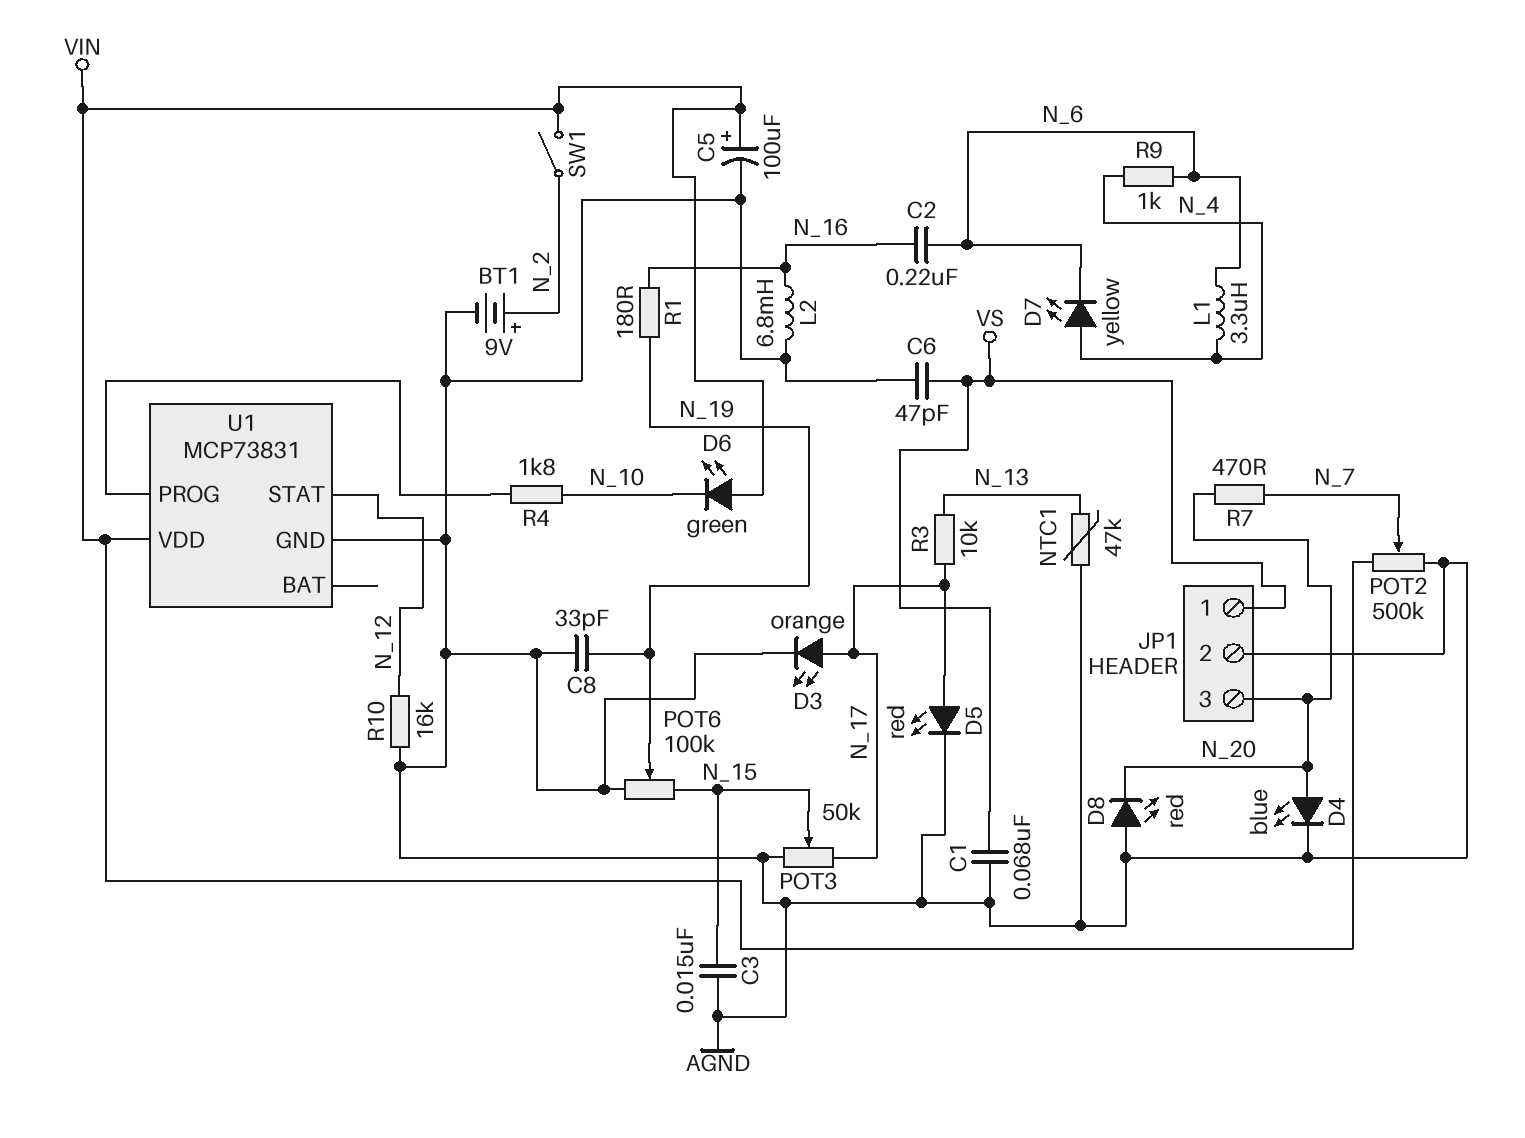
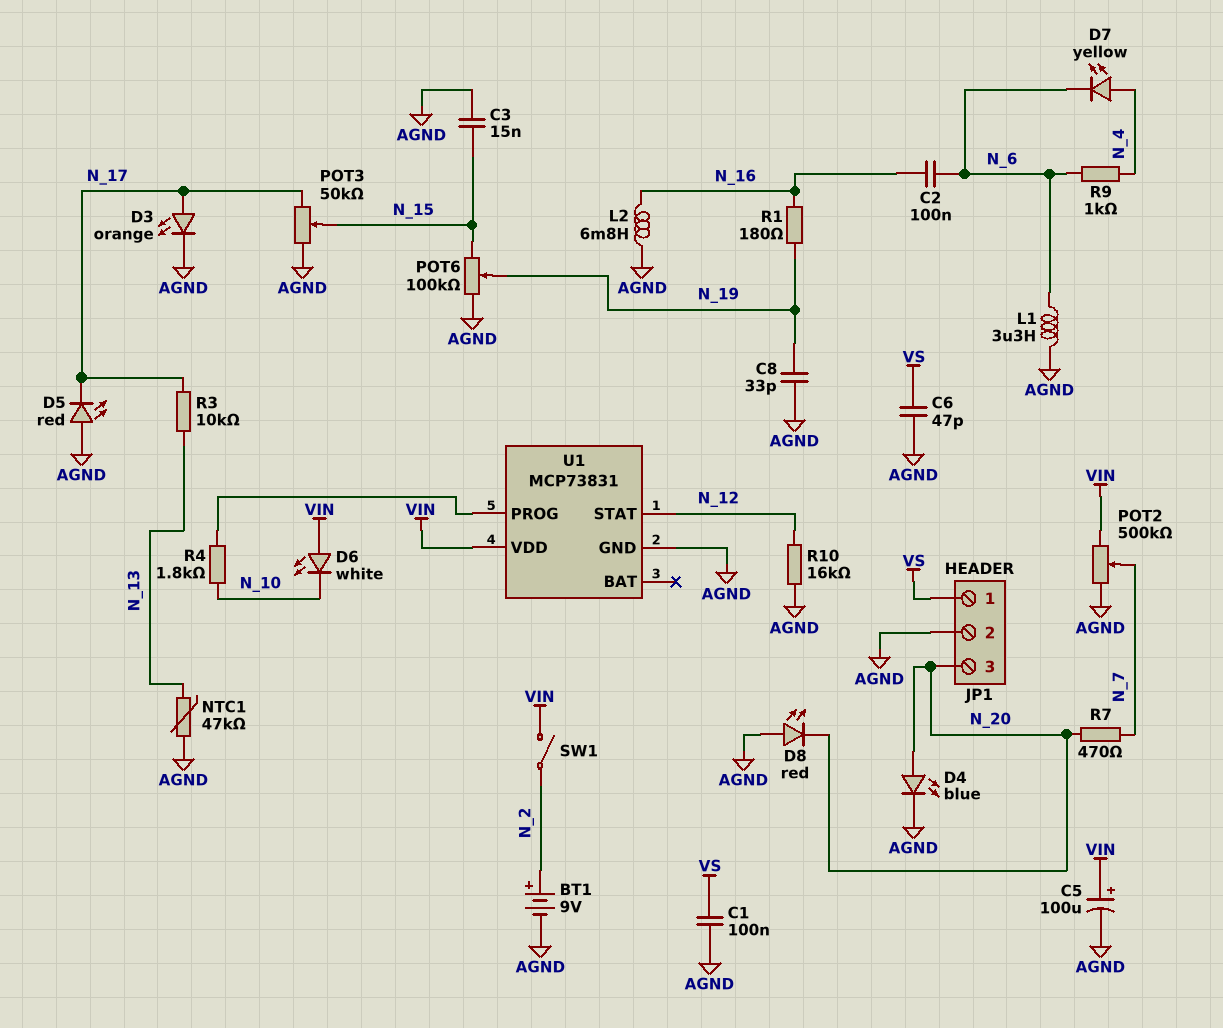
C1: 68nF (AGND, VS) -> 100nF (AGND, VS)
C2: 220nF (N_6, N_16) -> 100nF (N_6, N_16)
D5: LED red (A N_17, K AGND) -> LED red (A AGND, K N_17)
D6: LED green (A VIN, K N_10) -> LED white (A VIN, K N_10)
L1: 3.3uH (N_4, N_6) -> 3.3uH (AGND, N_6)

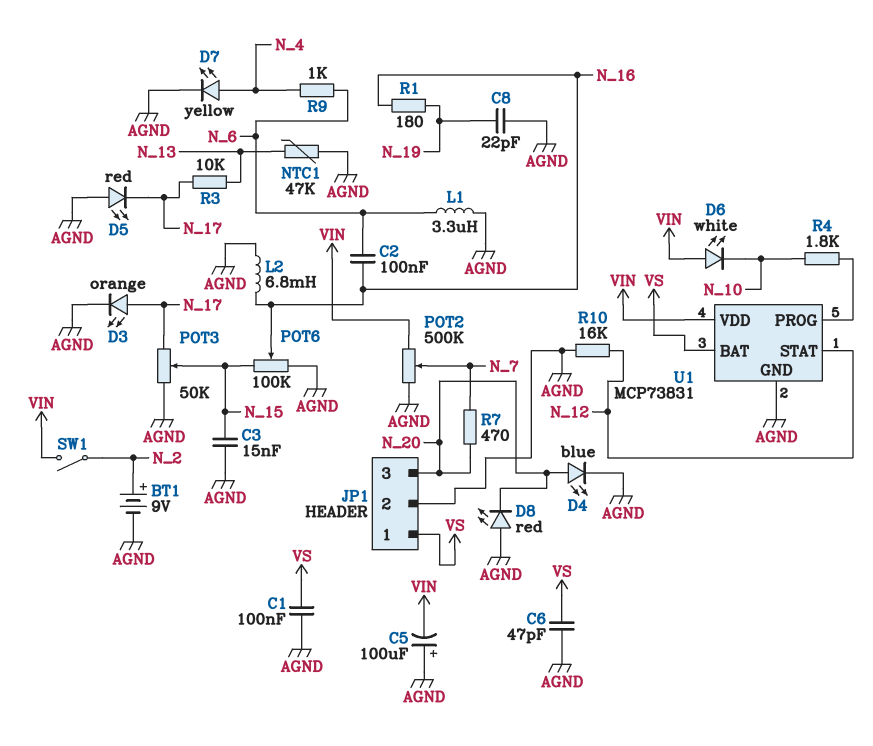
C5: 100uF (plus VIN, minus AGND) -> 100uF (plus AGND, minus VIN)
C8: 33pF (AGND, N_19) -> 22pF (AGND, N_19)
D7: LED yellow (A N_4, K N_6) -> LED yellow (A N_4, K AGND)
POT6: 100k (AGND, N_15, wiper N_19) -> 100k (AGND, N_15, wiper N_16)
U1 pin BAT: none -> VS

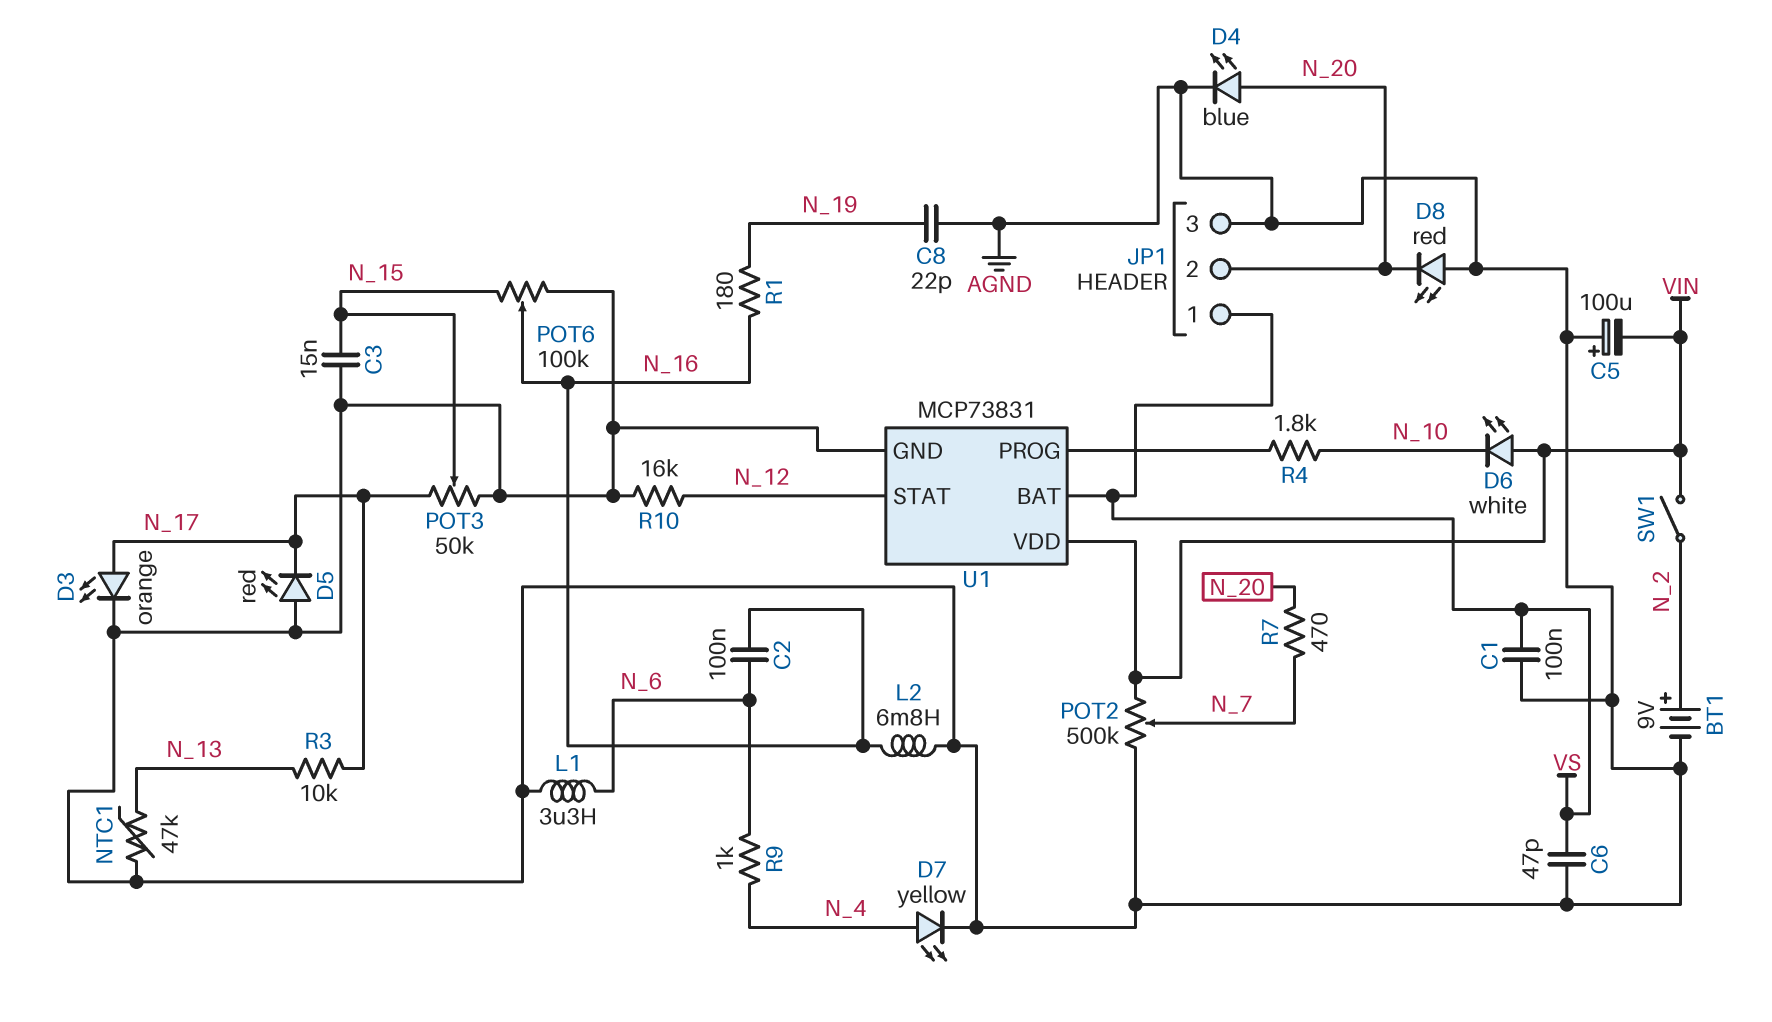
JP1 pin 2: AGND -> N_20
JP1 pin 3: N_20 -> AGND

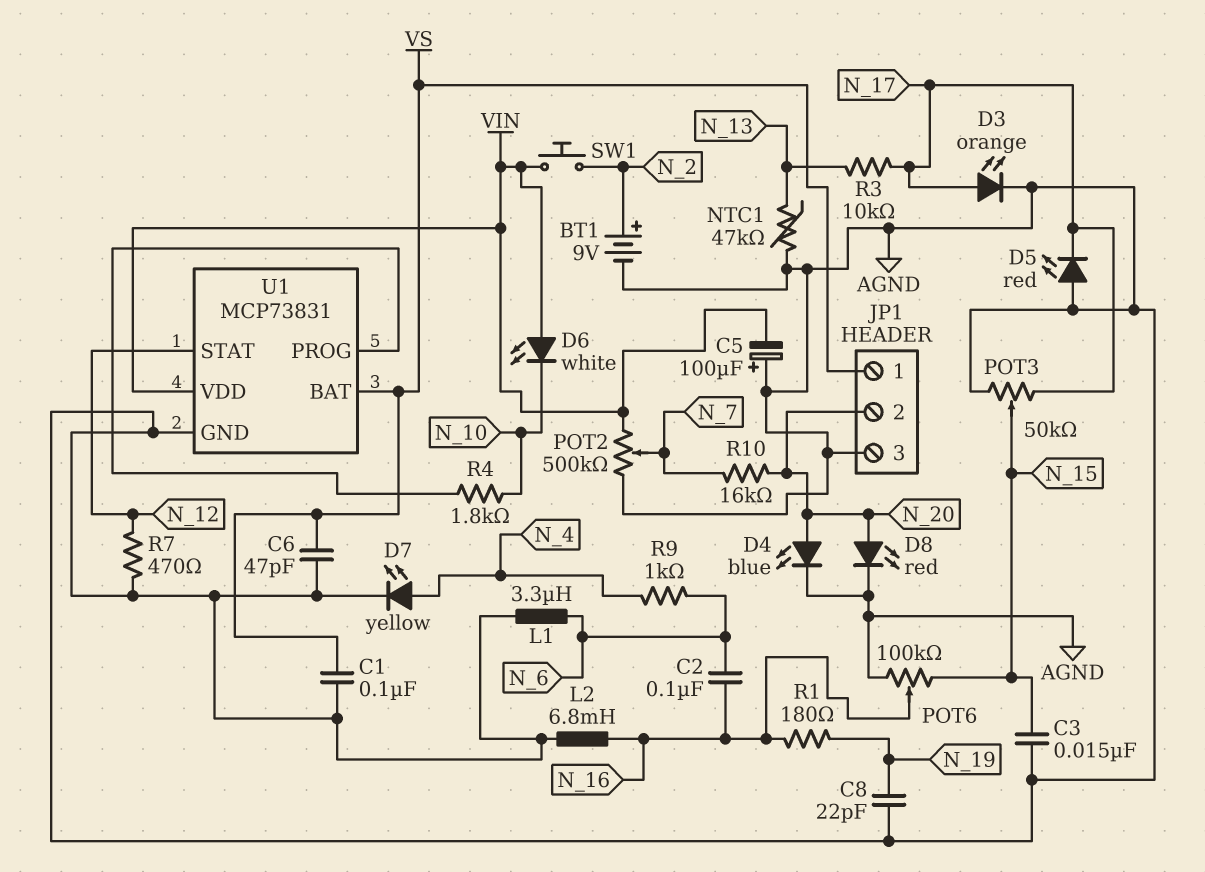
D8: LED red (A AGND, K N_20) -> LED red (A N_20, K AGND)
R7: 470 (N_7, N_20) -> 470 (AGND, N_12)
R10: 16k (AGND, N_12) -> 16k (N_7, N_20)
SW1: switch (N_2, VIN) -> button (N_2, VIN)

